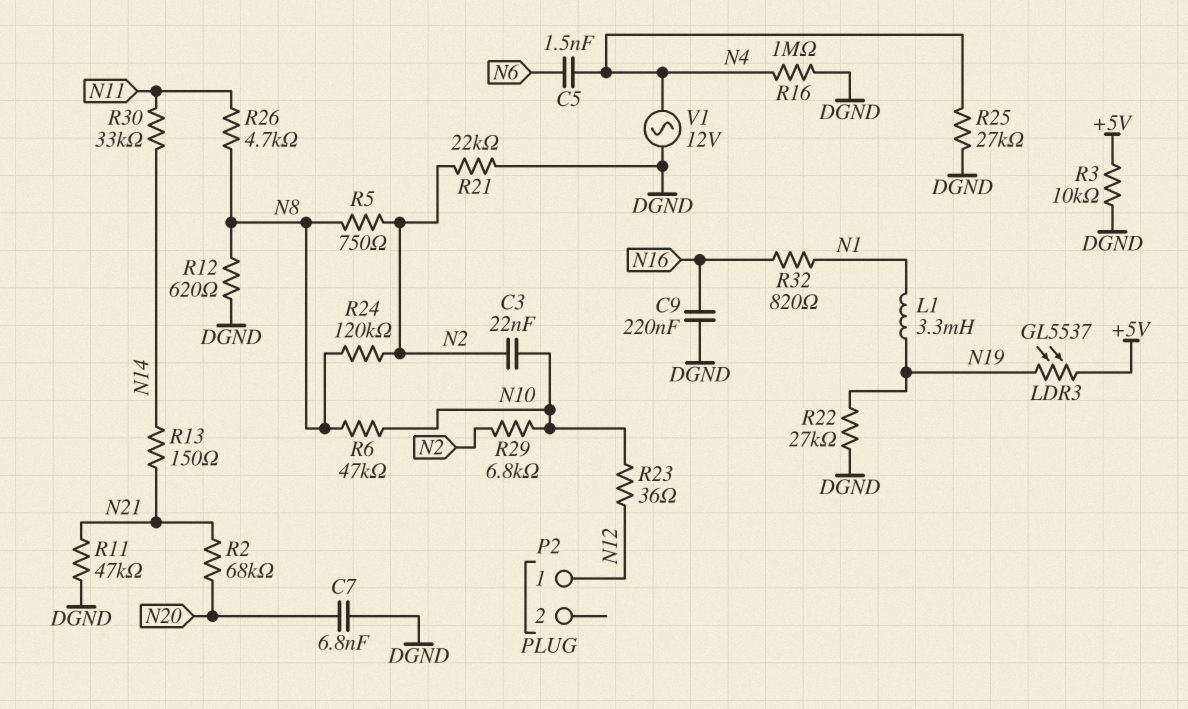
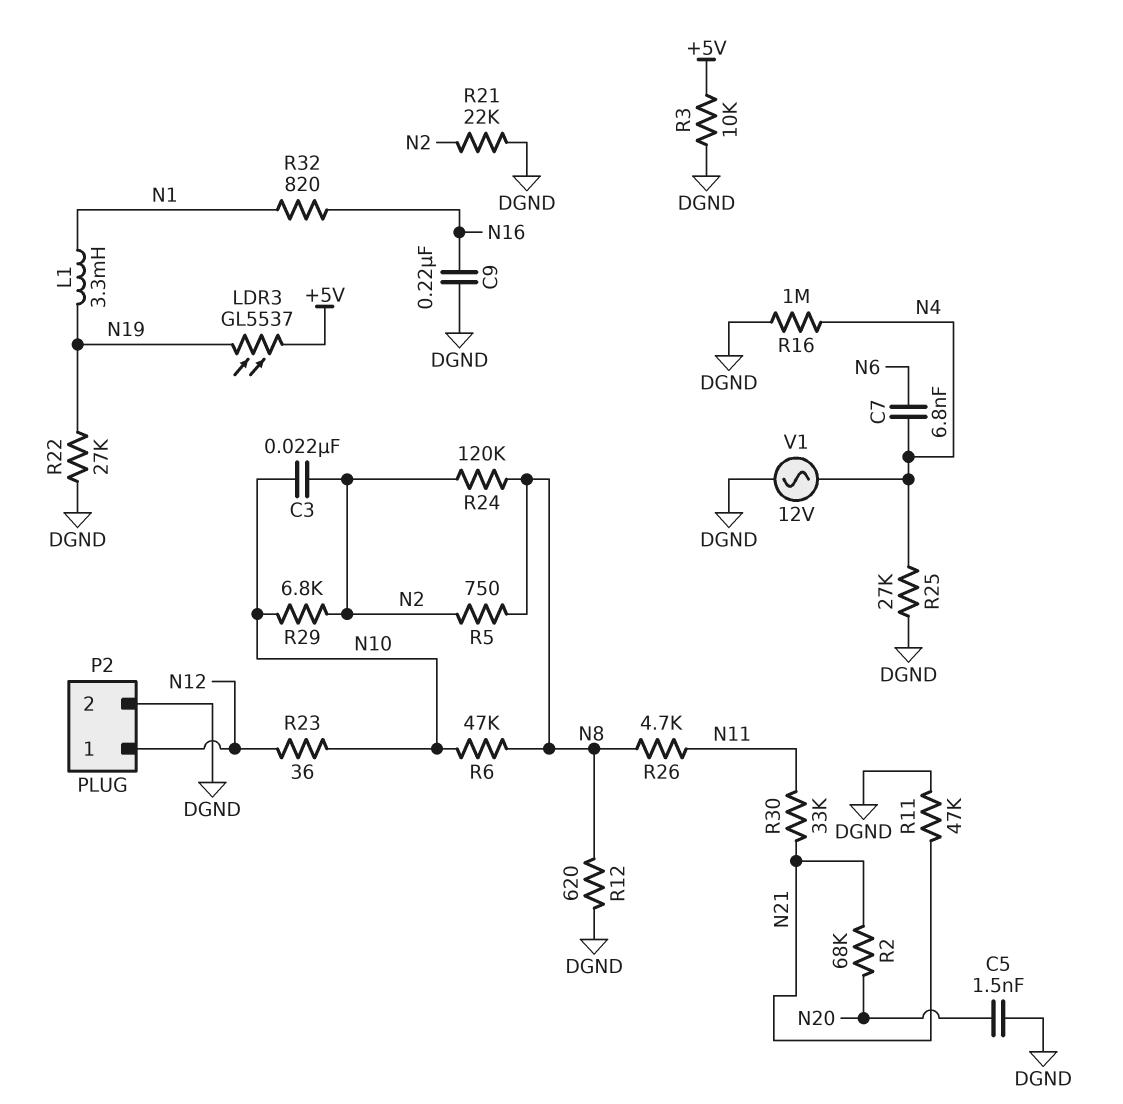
C5: 1.5nF (N4, N6) -> 1.5nF (DGND, N20)
C7: 6.8nF (DGND, N20) -> 6.8nF (N4, N6)
P2 pin 2: none -> DGND
R13: 150 (N14, N21) -> none
R30: 33k (N11, N14) -> 33k (N11, N21)

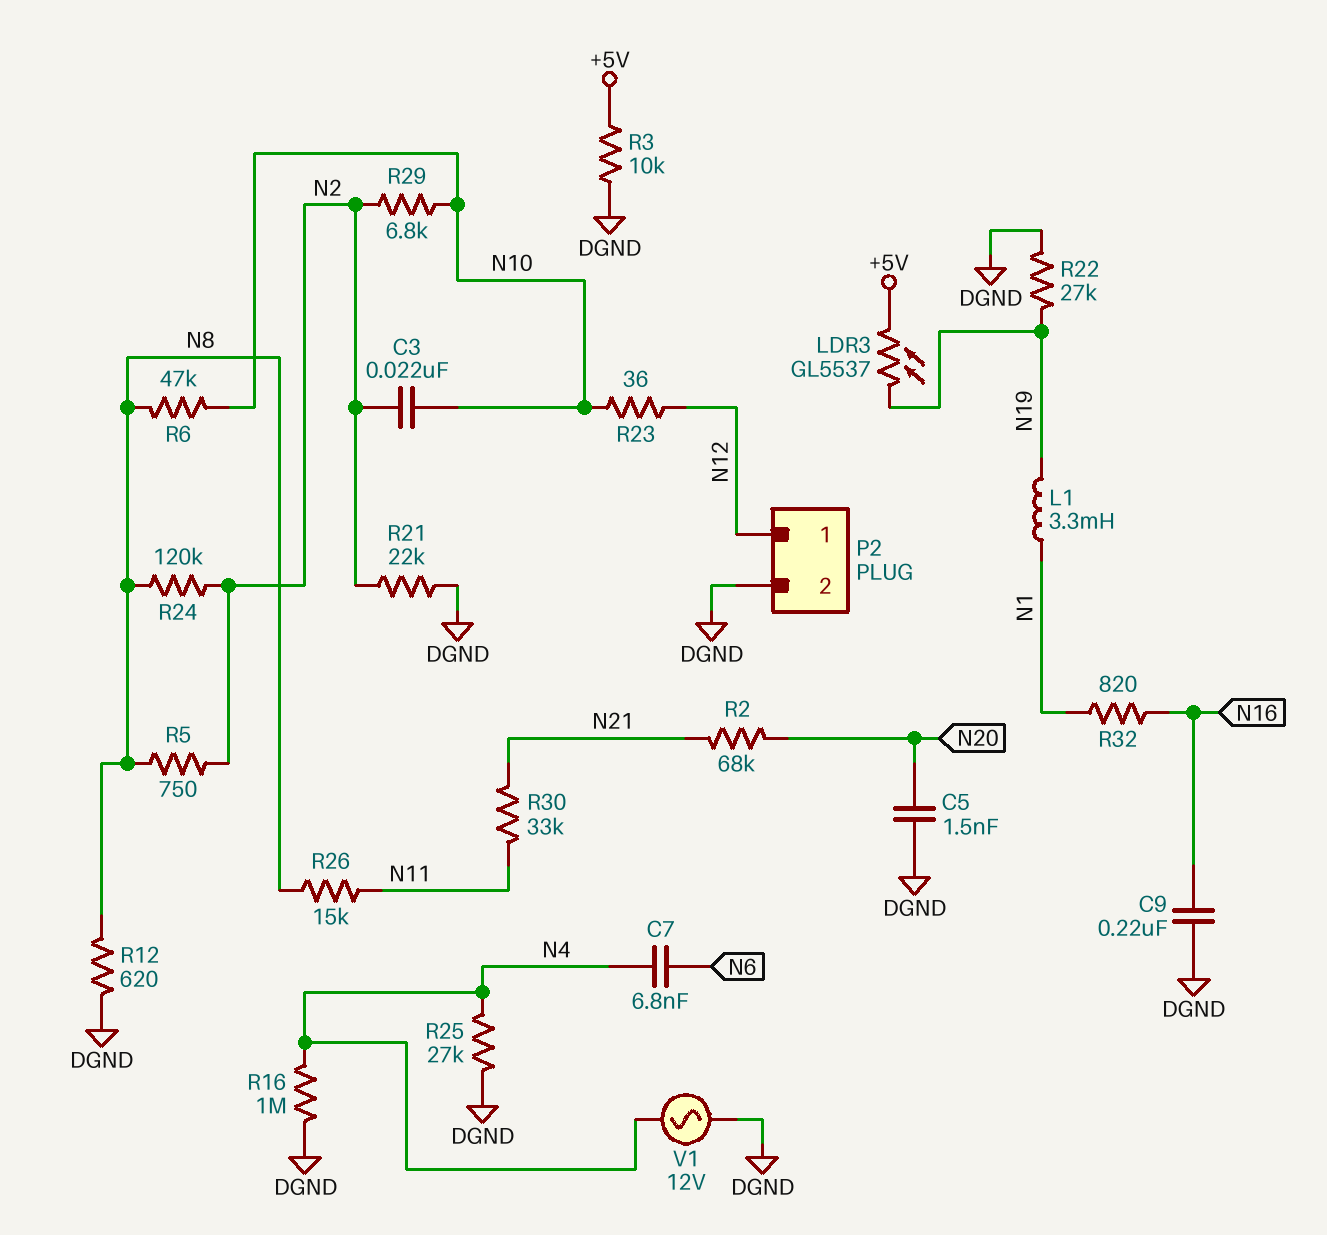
R11: 47k (DGND, N21) -> none
R26: 4.7k (N8, N11) -> 15k (N8, N11)

